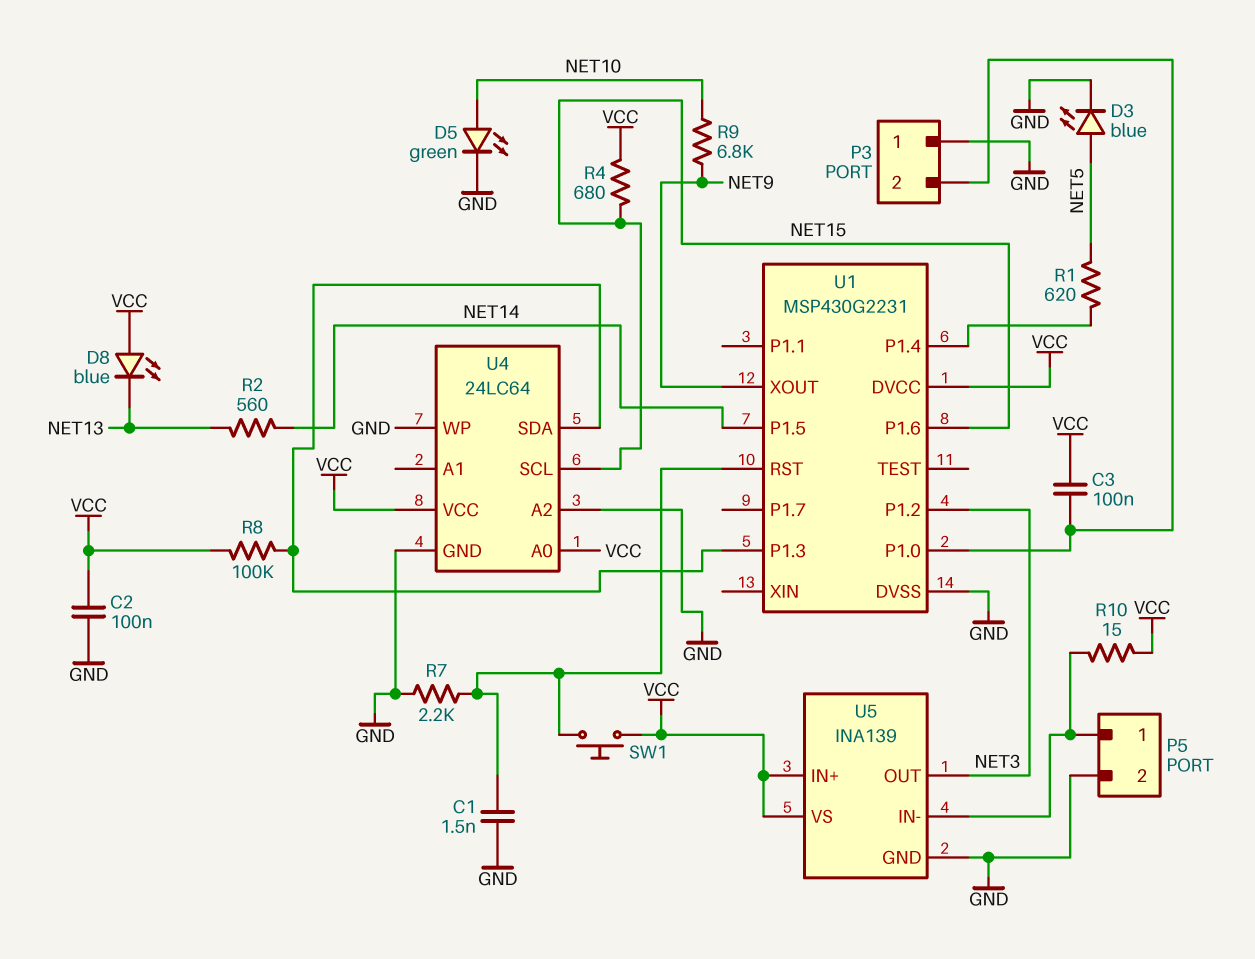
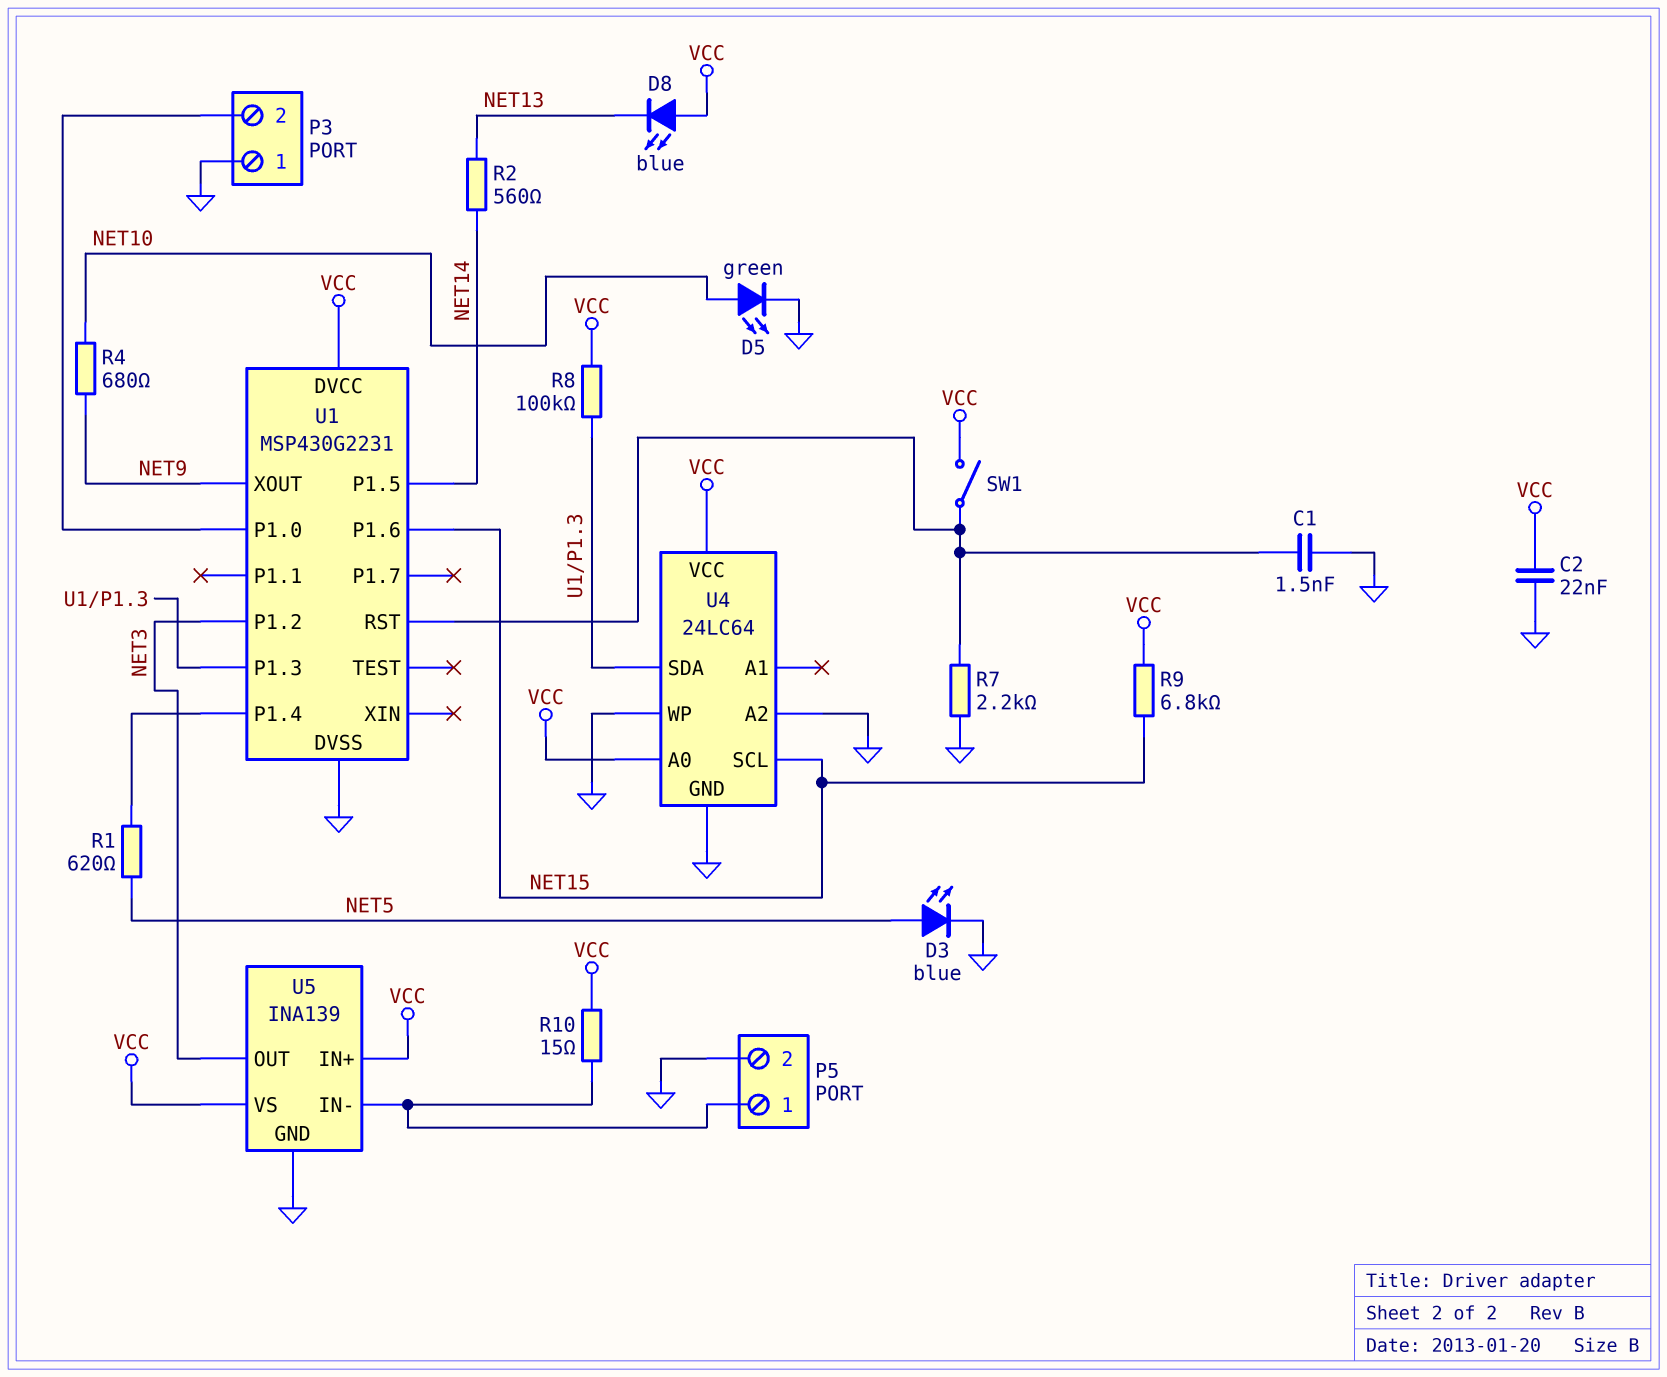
C2: 100nF (GND, VCC) -> 22nF (GND, VCC)
C3: 100nF (P3/2, VCC) -> none
R4: 680 (NET15, VCC) -> 680 (NET9, NET10)
R9: 6.8k (NET9, NET10) -> 6.8k (NET15, VCC)
SW1: button (U1/RST, VCC) -> switch (U1/RST, VCC)

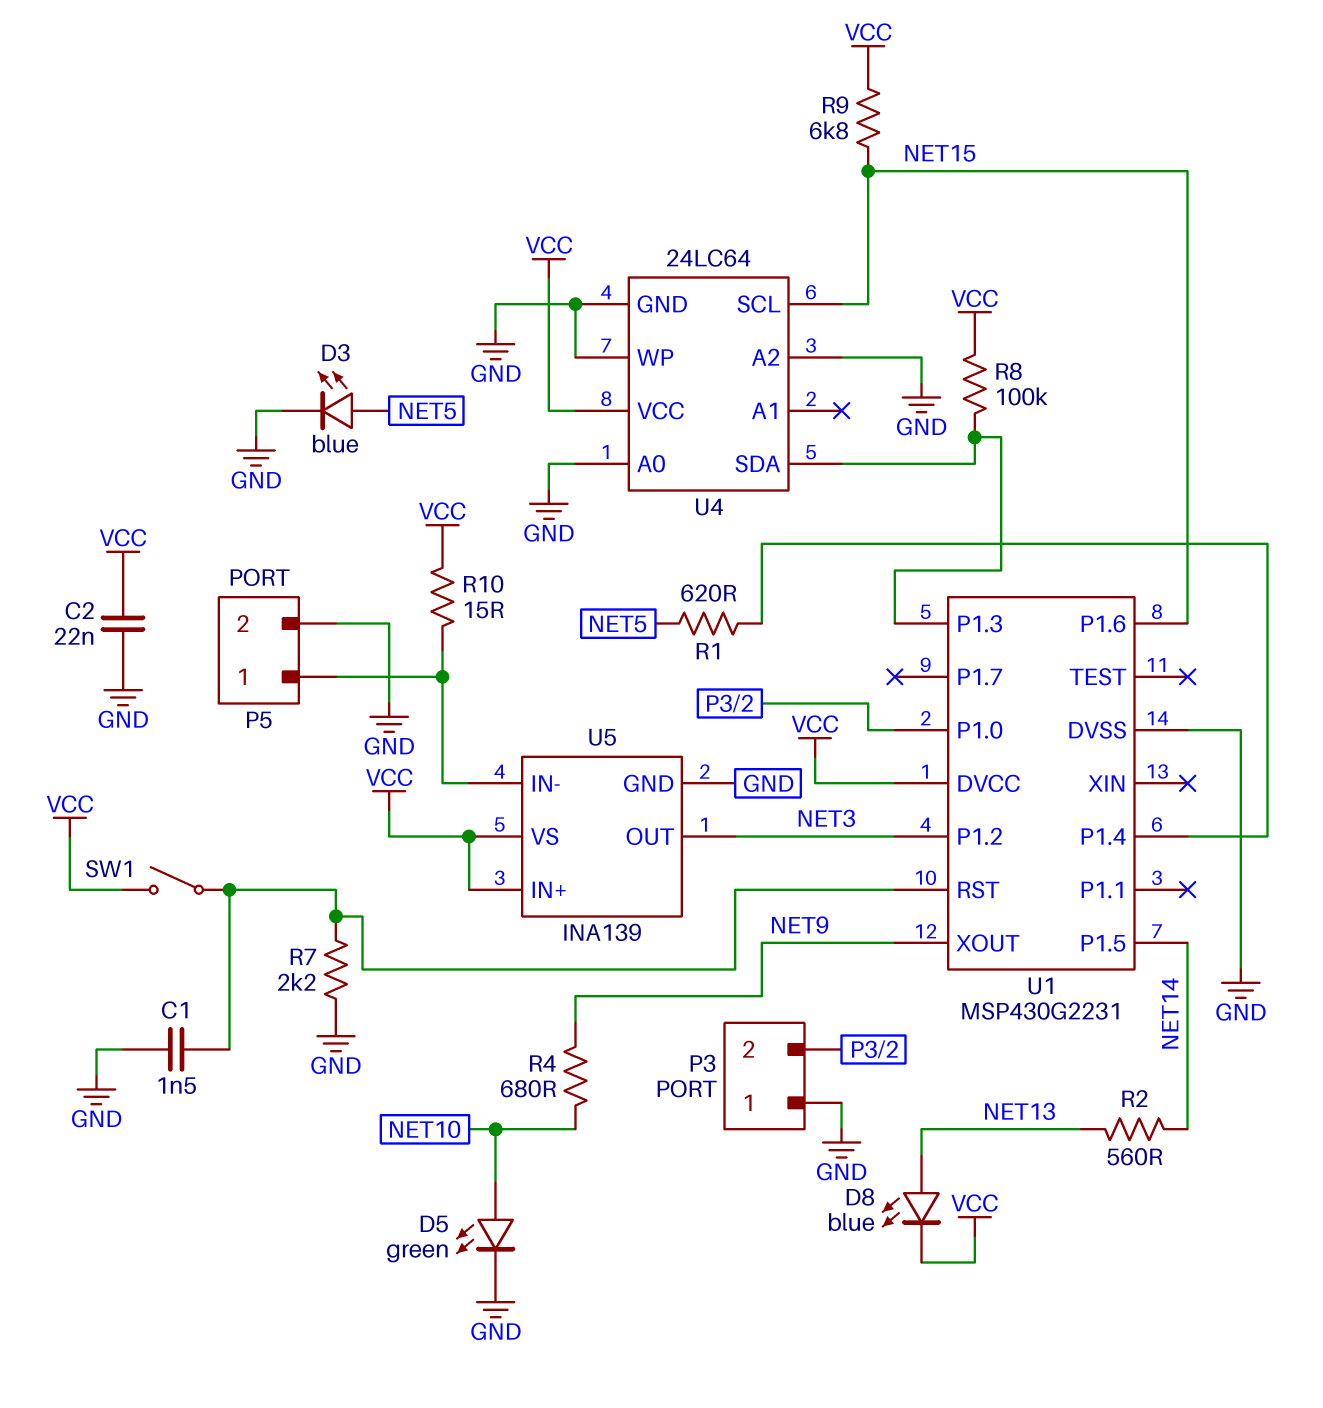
D8: LED blue (A VCC, K NET13) -> LED blue (A NET13, K VCC)
U4 pin A0: VCC -> GND

